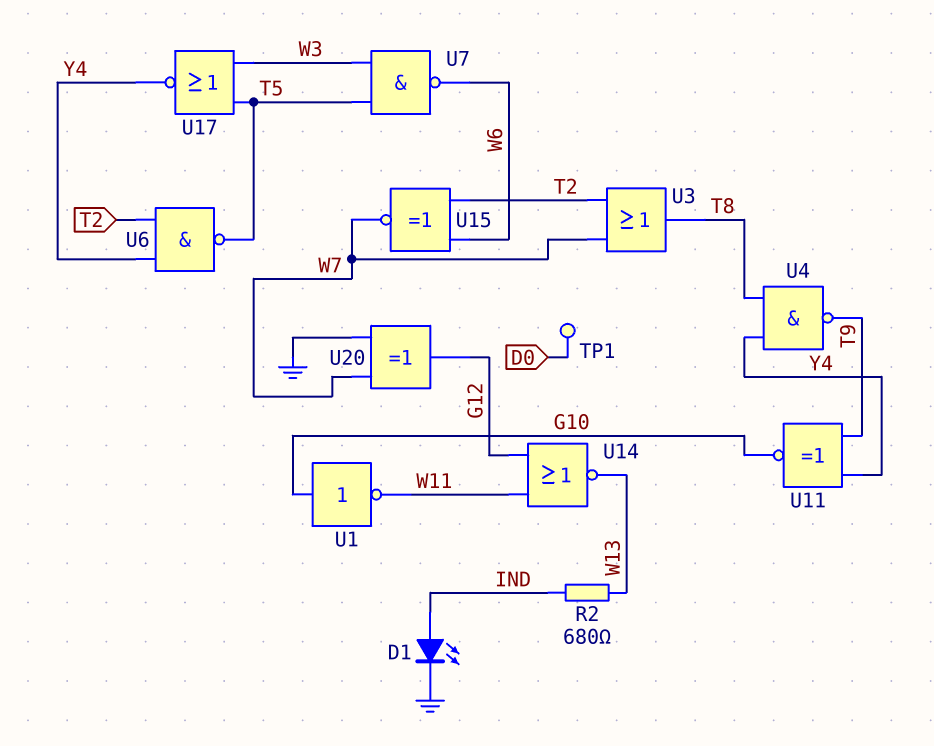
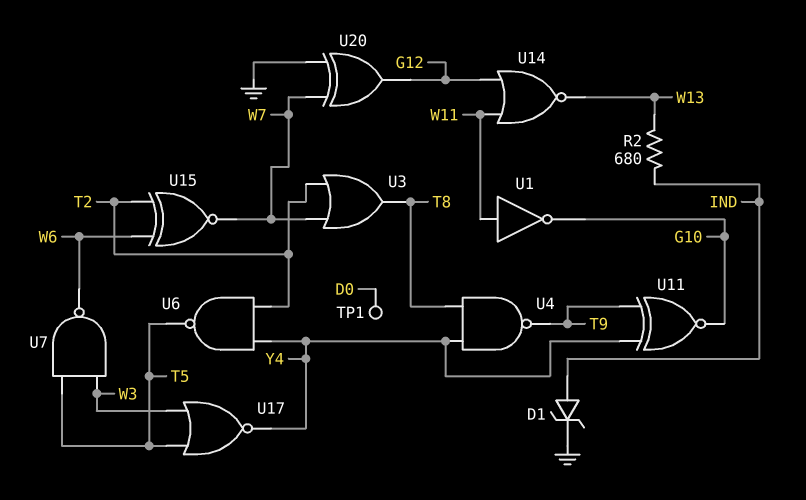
D1: LED (A IND, K GND) -> zener (A IND, K GND)
U1: NOT (in G10, out W11) -> NOT (in W11, out G10)

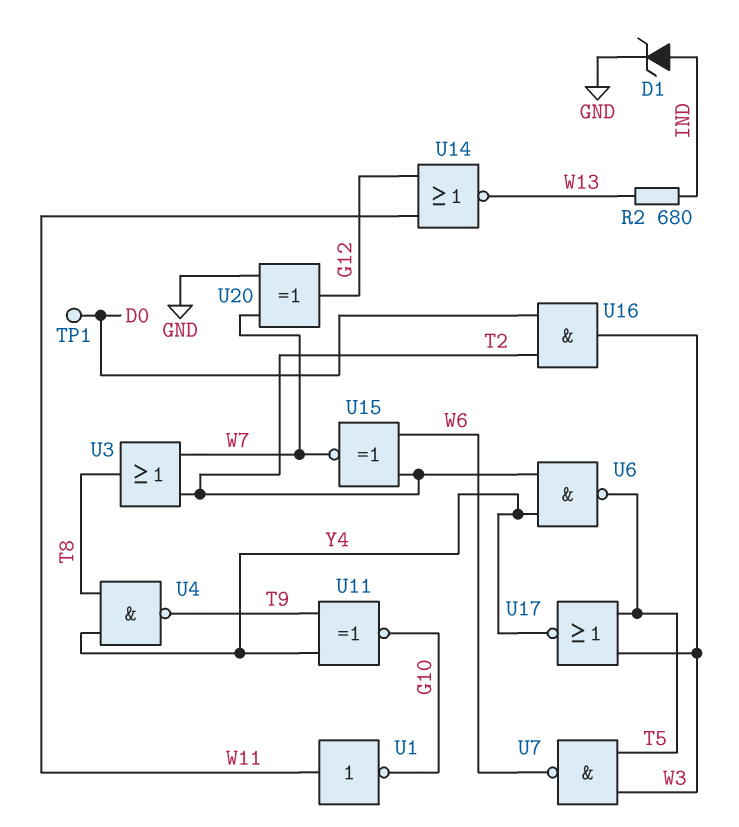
U16: none -> AND (in D0, in T2, out W3)

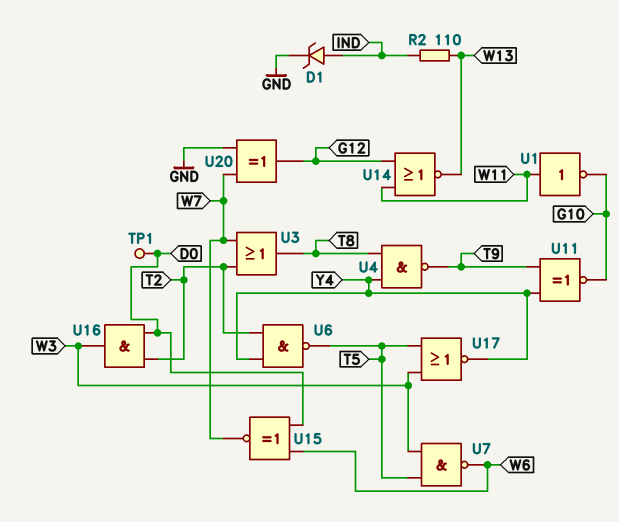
R2: 680 (IND, W13) -> 110 (IND, W13)
U15: XNOR (in T2, in W6, out W7) -> XNOR (in D0, in W6, out W7)

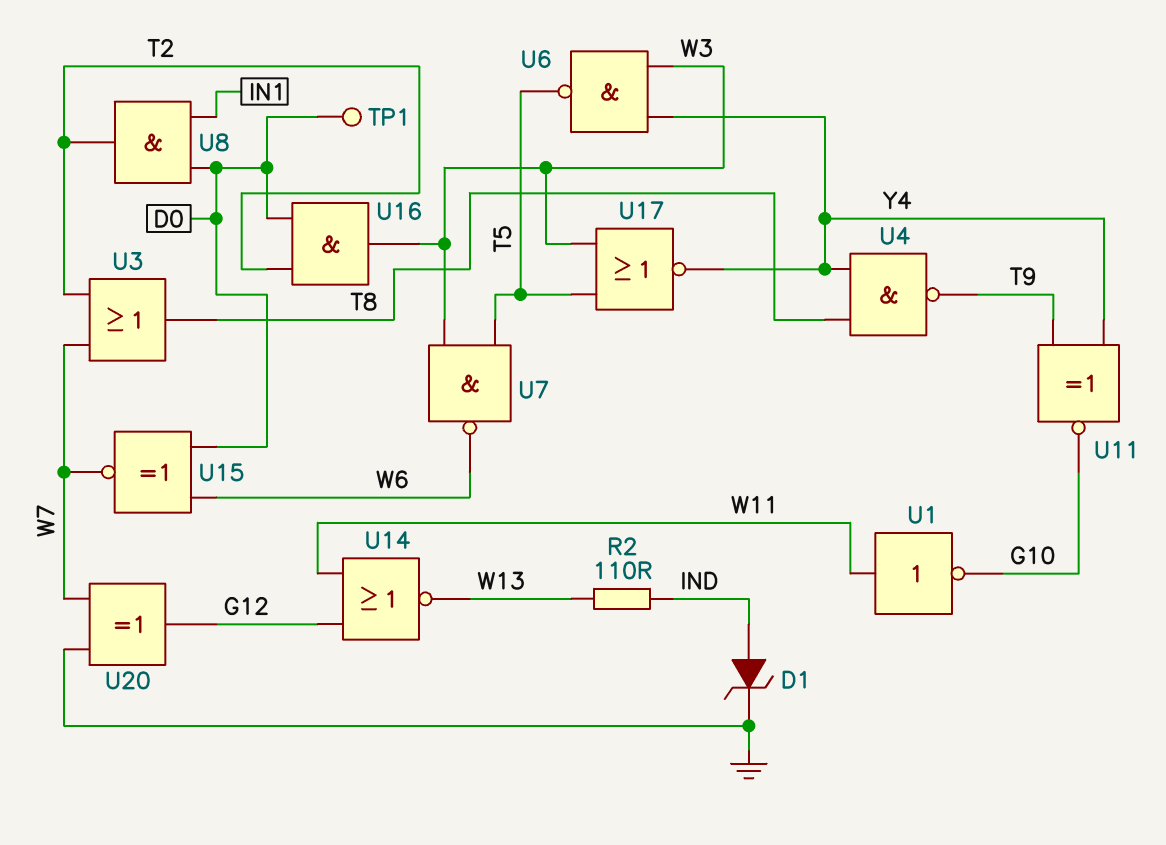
U6: NAND (in T2, in Y4, out T5) -> NAND (in W3, in Y4, out T5)
U8: none -> AND (in D0, in IN1, out T2)

